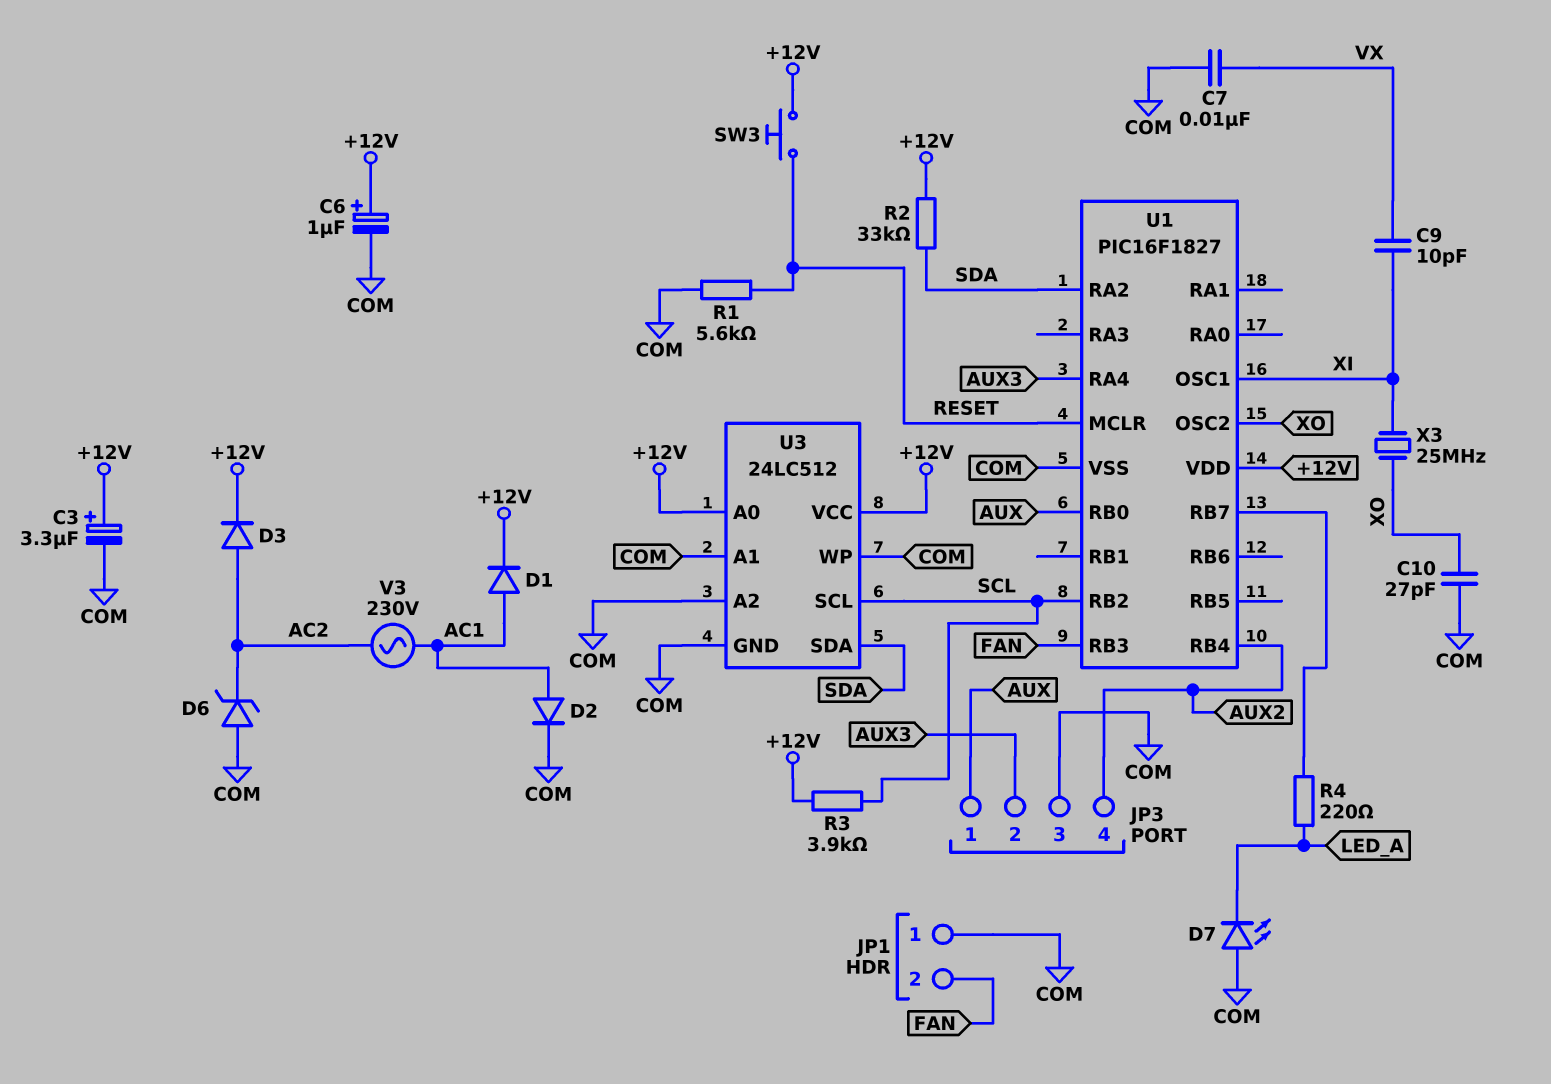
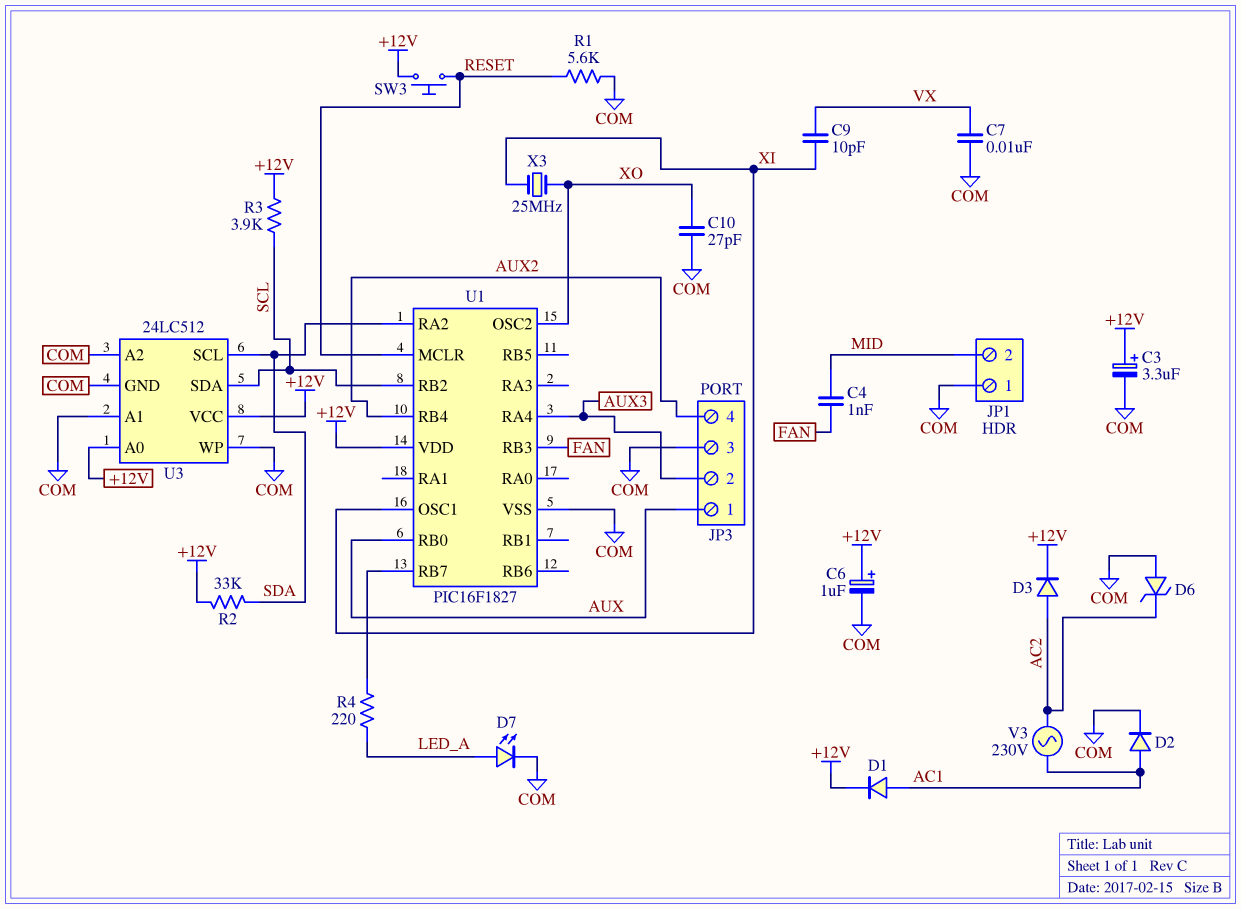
C4: none -> 1nF (FAN, MID)
D7: LED (A COM, K LED_A) -> LED (A LED_A, K COM)
JP1 pin 2: FAN -> MID
U3 pin SCL: SCL -> SDA
U3 pin SDA: SDA -> SCL

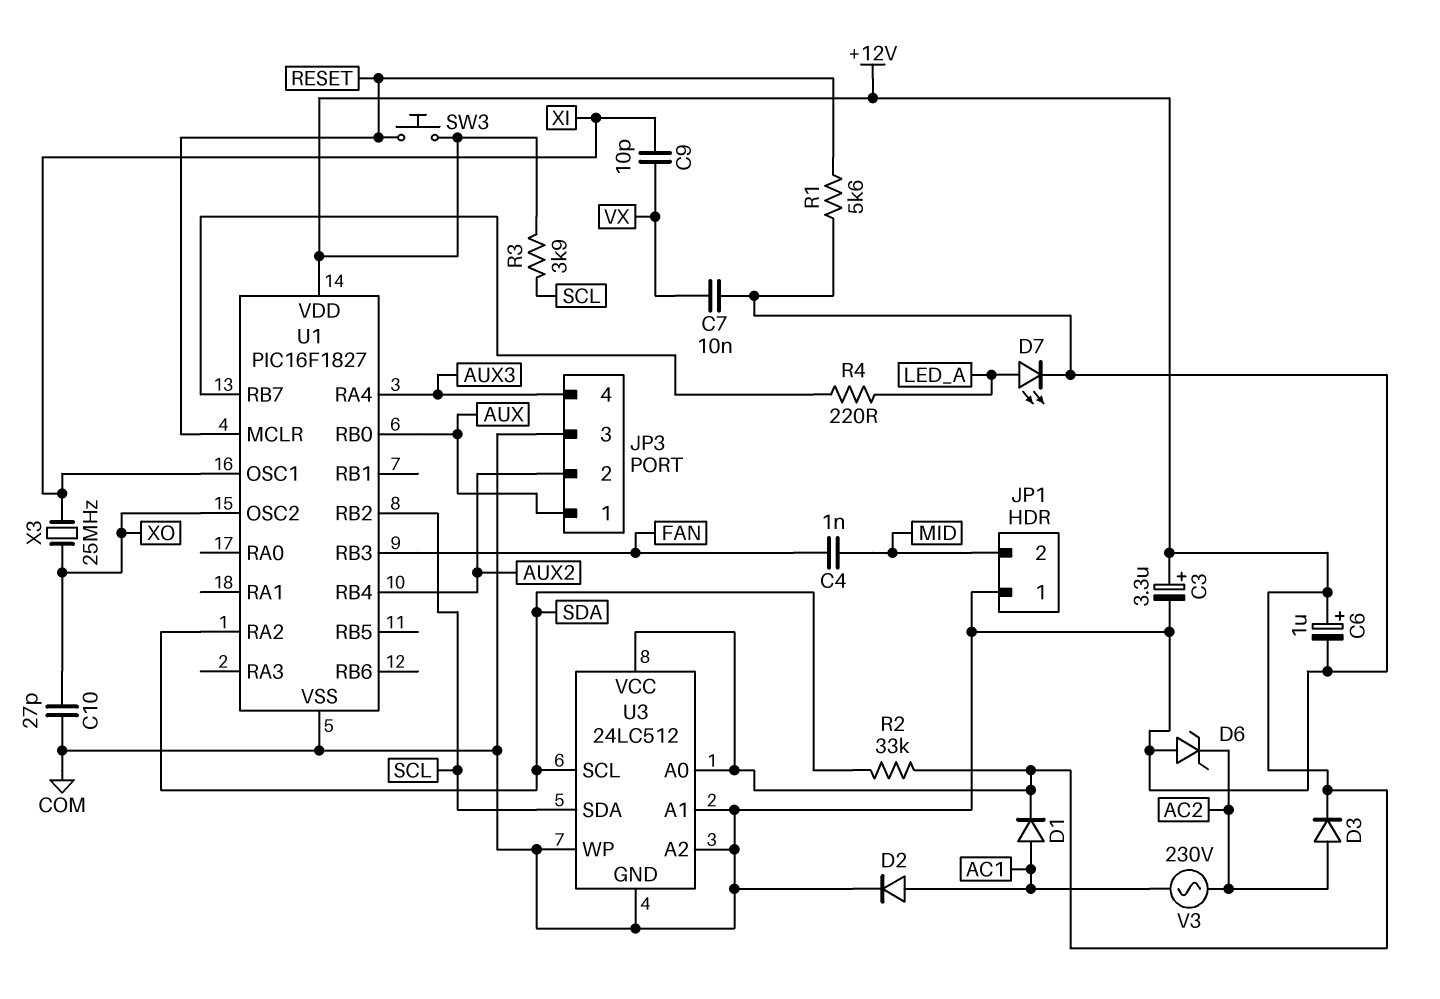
JP3 pin 2: AUX3 -> AUX2
JP3 pin 4: AUX2 -> AUX3

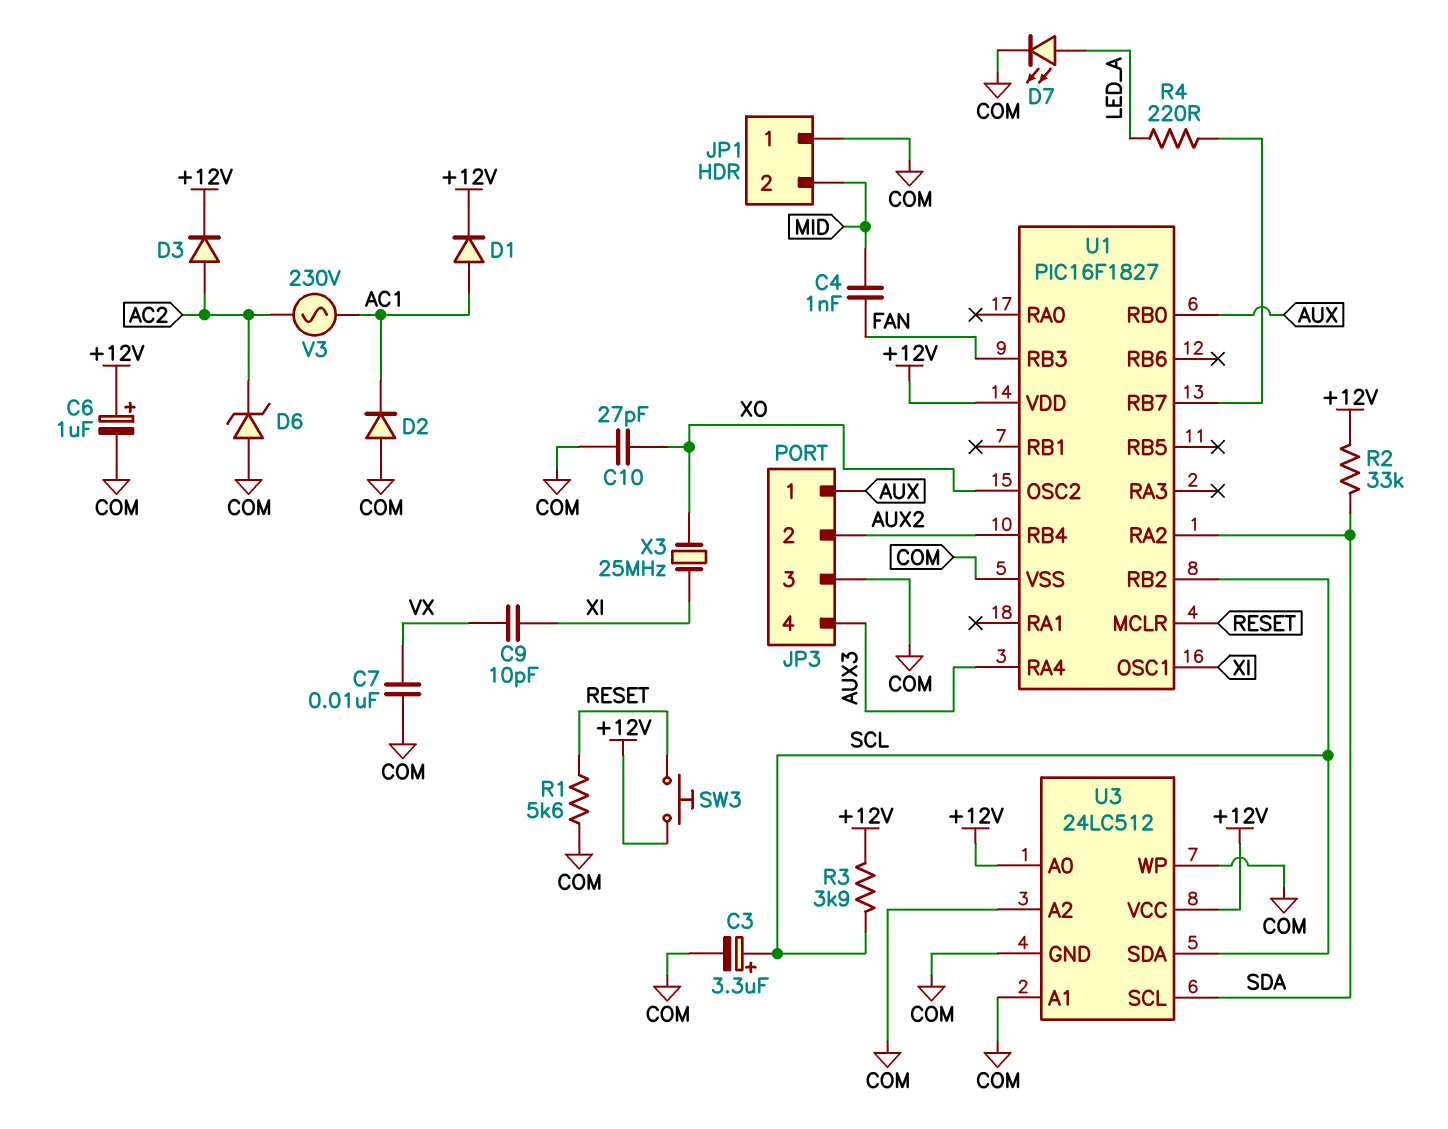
C3: 3.3uF (plus +12V, minus COM) -> 3.3uF (plus SCL, minus COM)
D2: diode (A AC1, K COM) -> diode (A COM, K AC1)

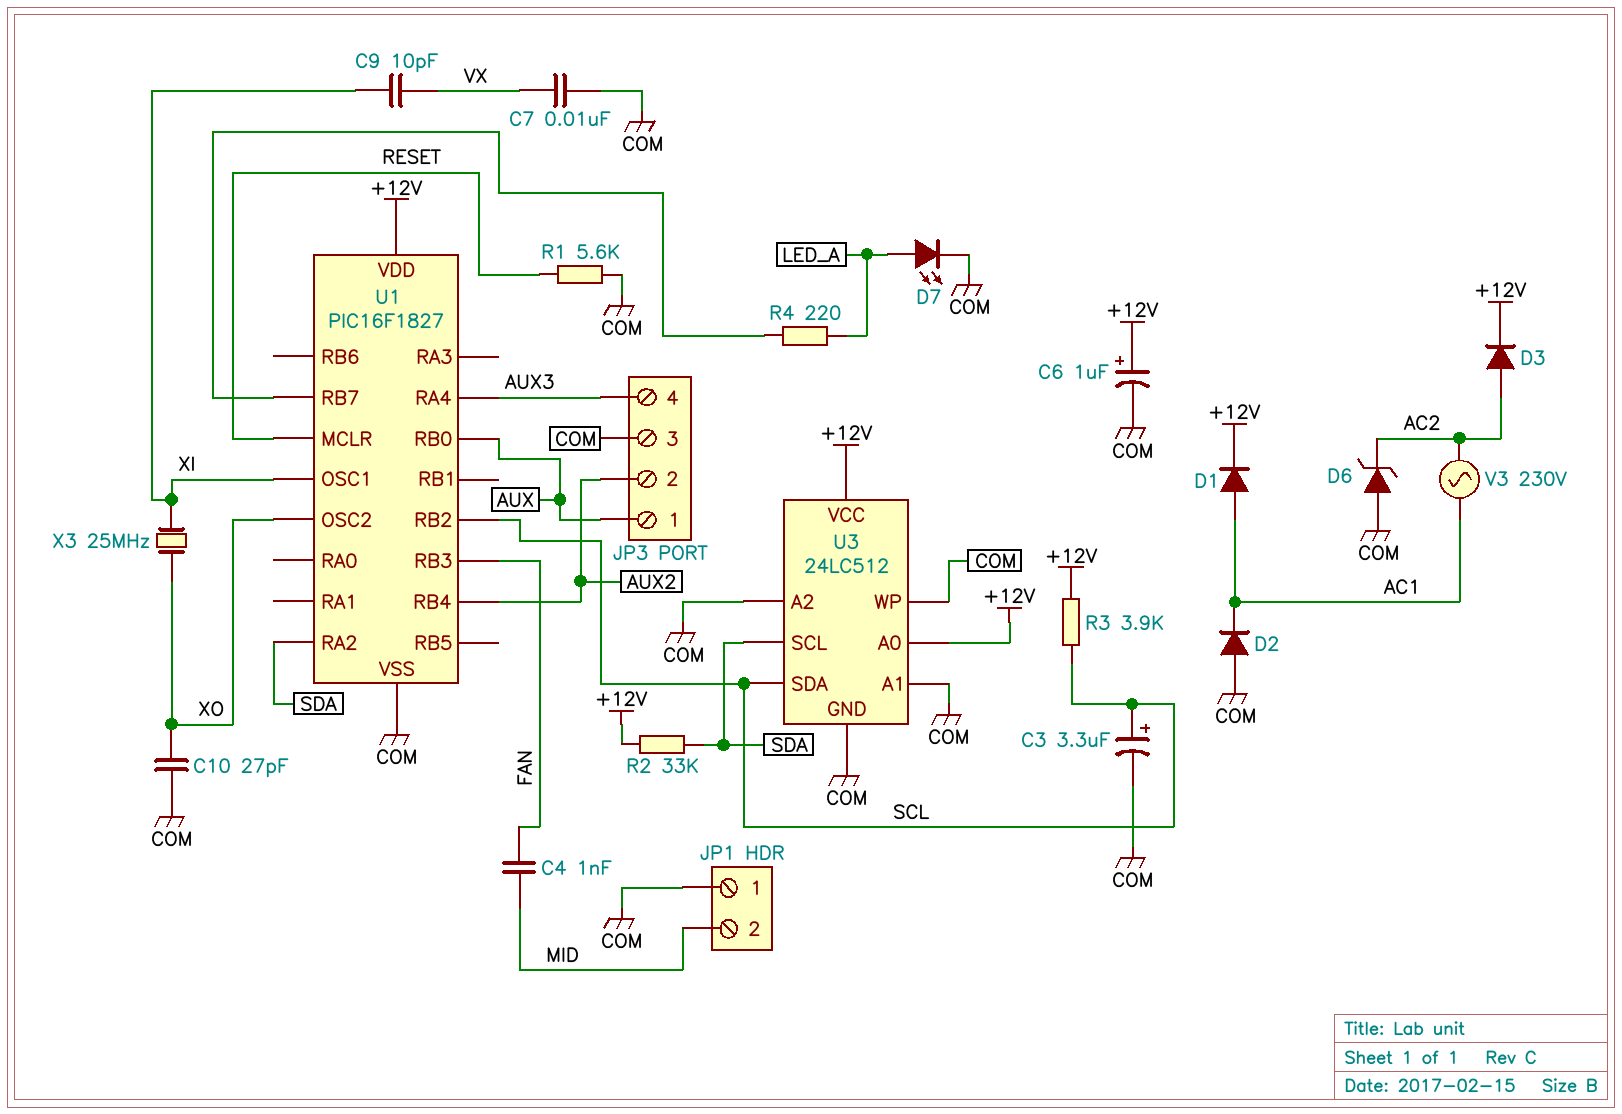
SW3: button (+12V, RESET) -> none

